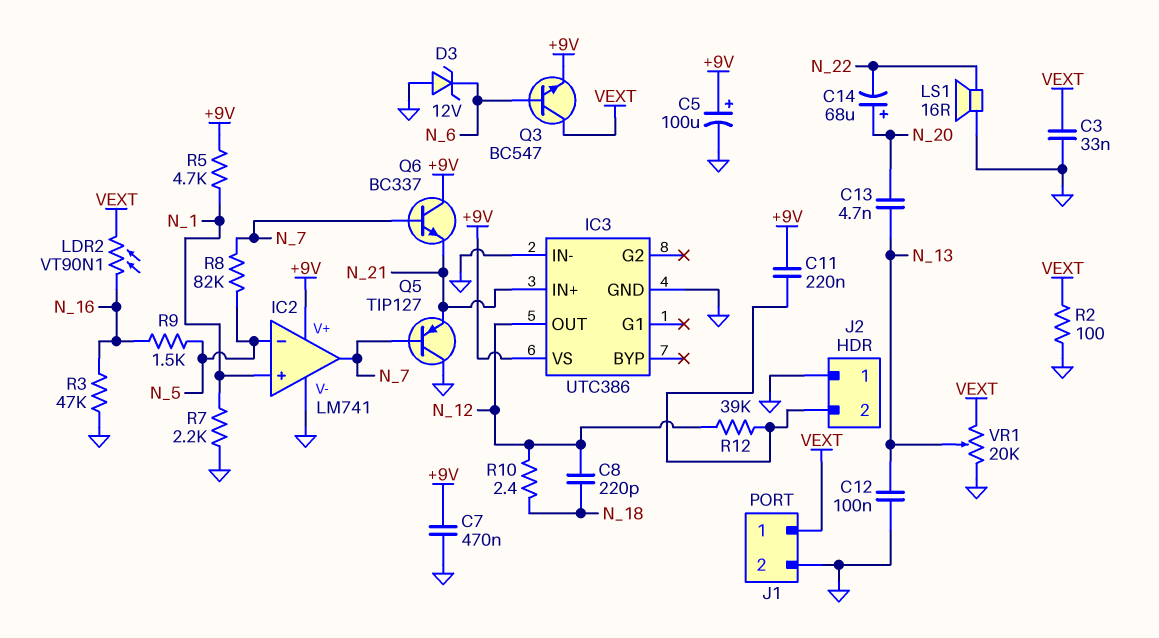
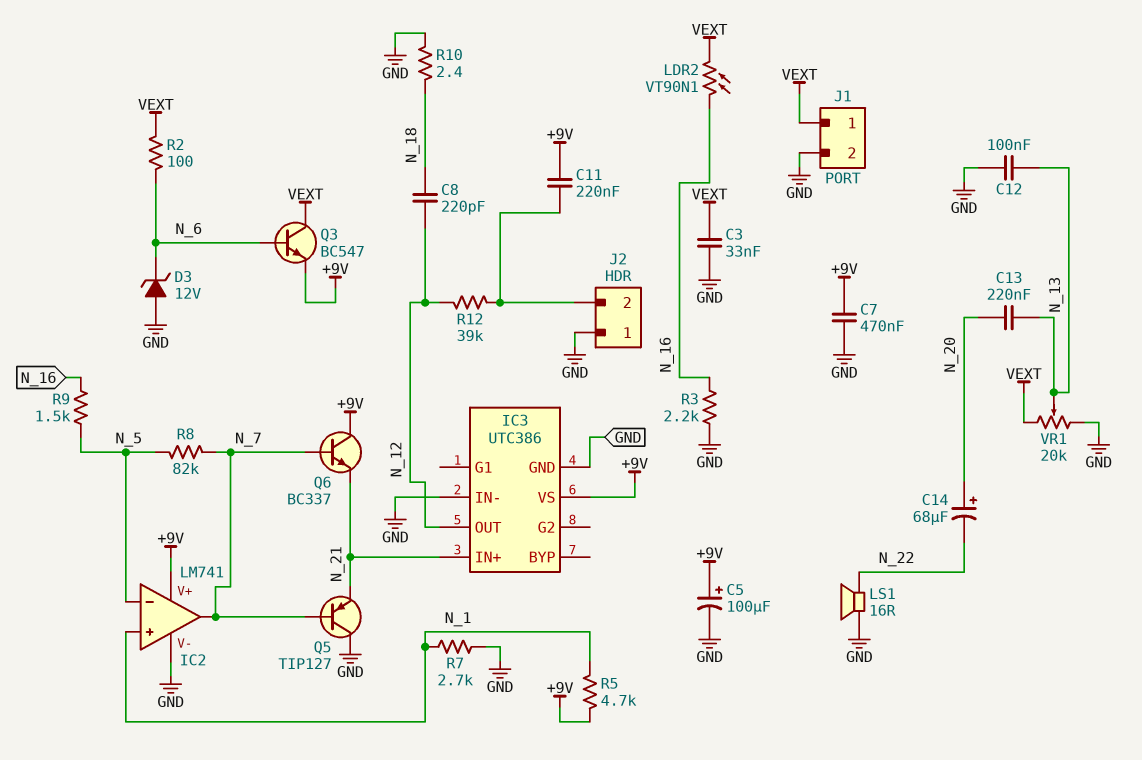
C13: 4.7nF (N_13, N_20) -> 220nF (N_13, N_20)
R2: 100 (GND, VEXT) -> 100 (N_6, VEXT)
R3: 47k (GND, N_16) -> 2.2k (GND, N_16)
R7: 2.2k (GND, N_1) -> 2.7k (GND, N_1)
R10: 2.4 (N_12, N_18) -> 2.4 (GND, N_18)

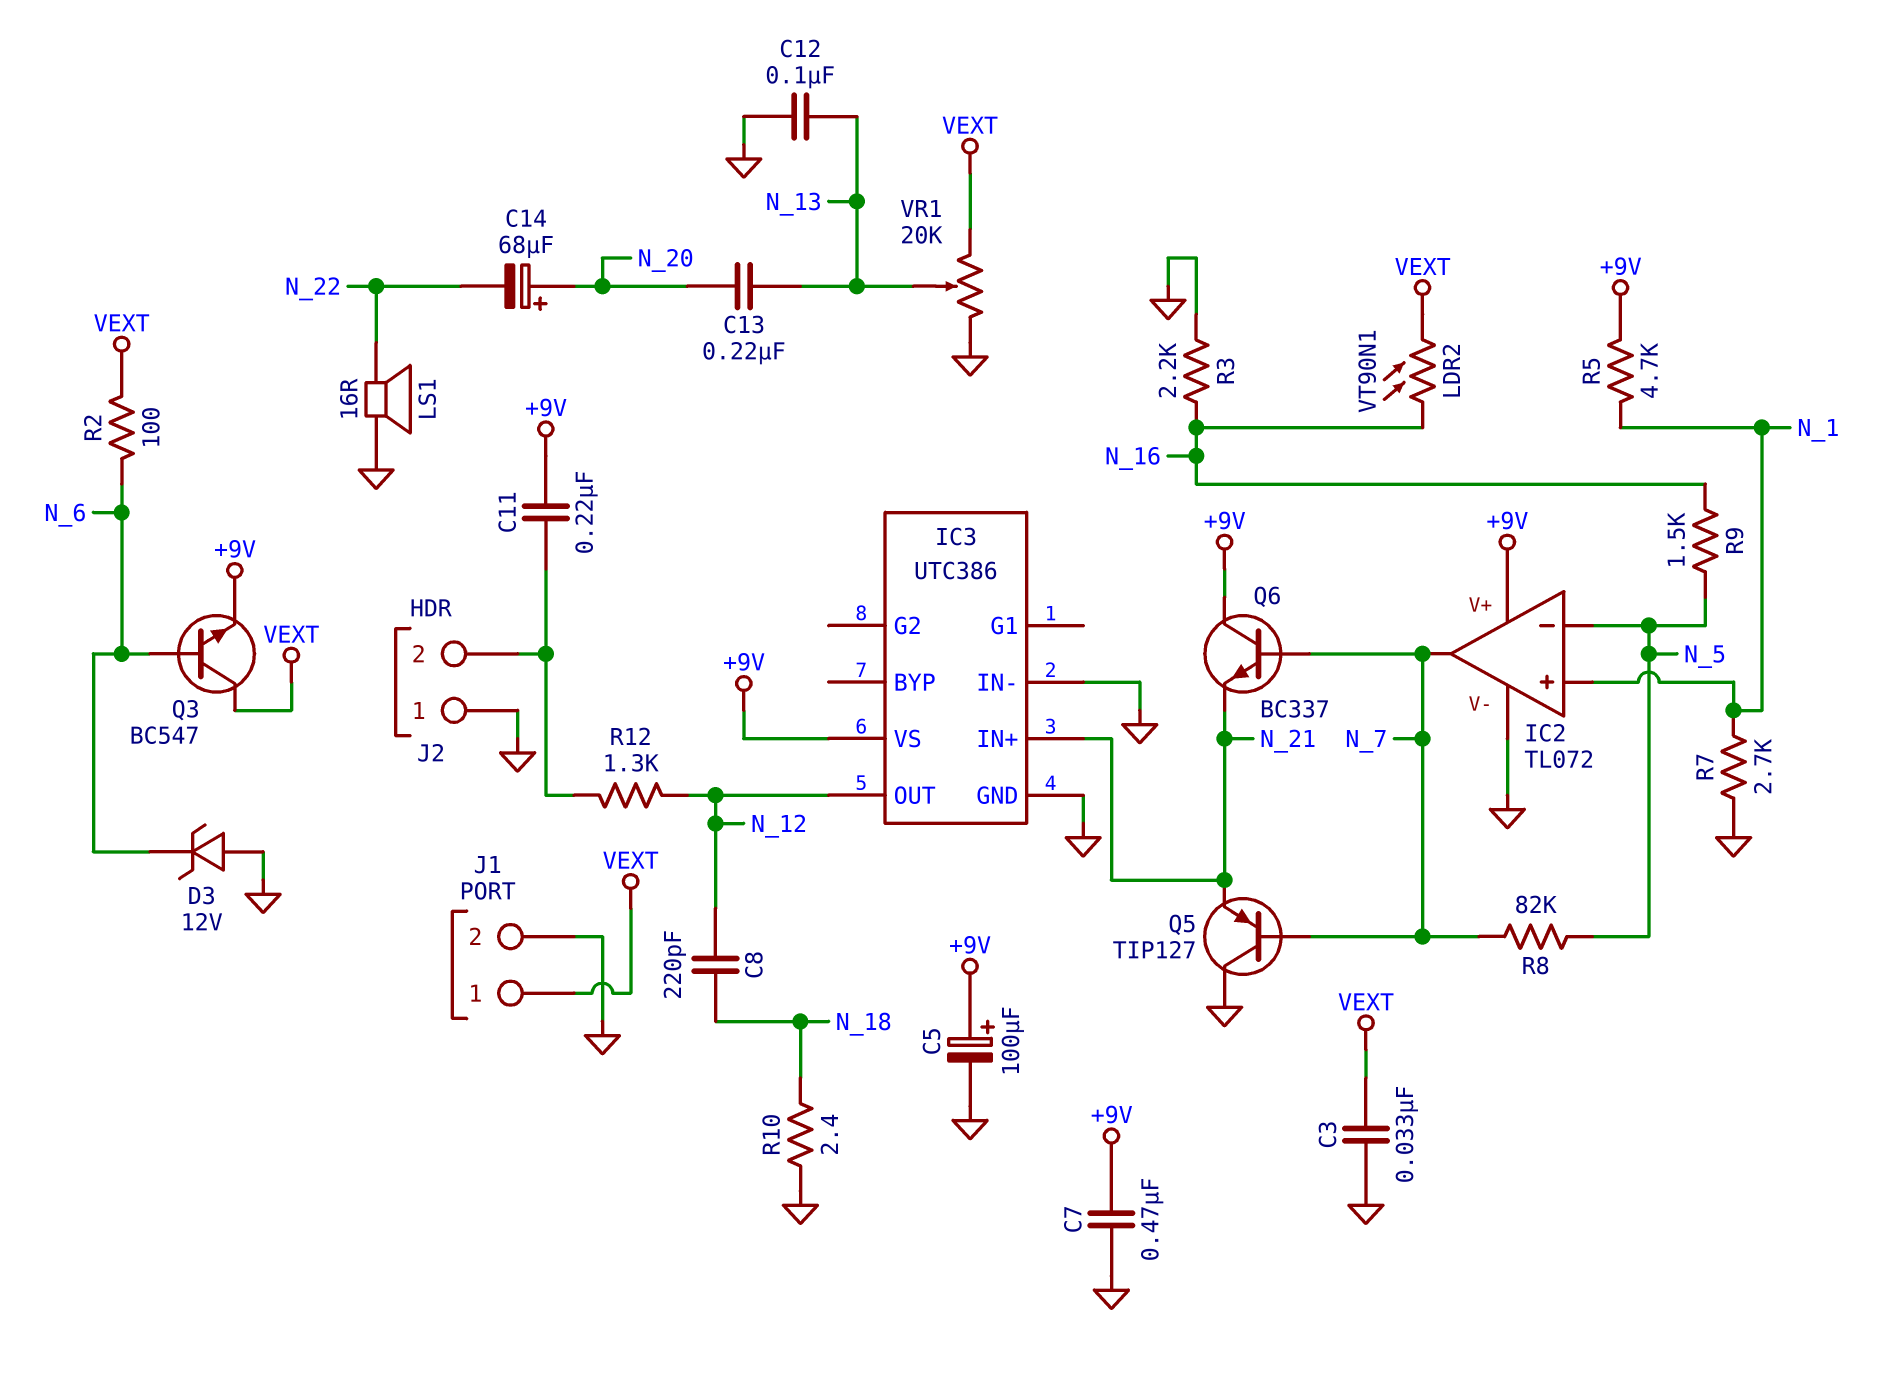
IC2: LM741 -> TL072
R12: 39k (J2/2, N_12) -> 1.3k (J2/2, N_12)

